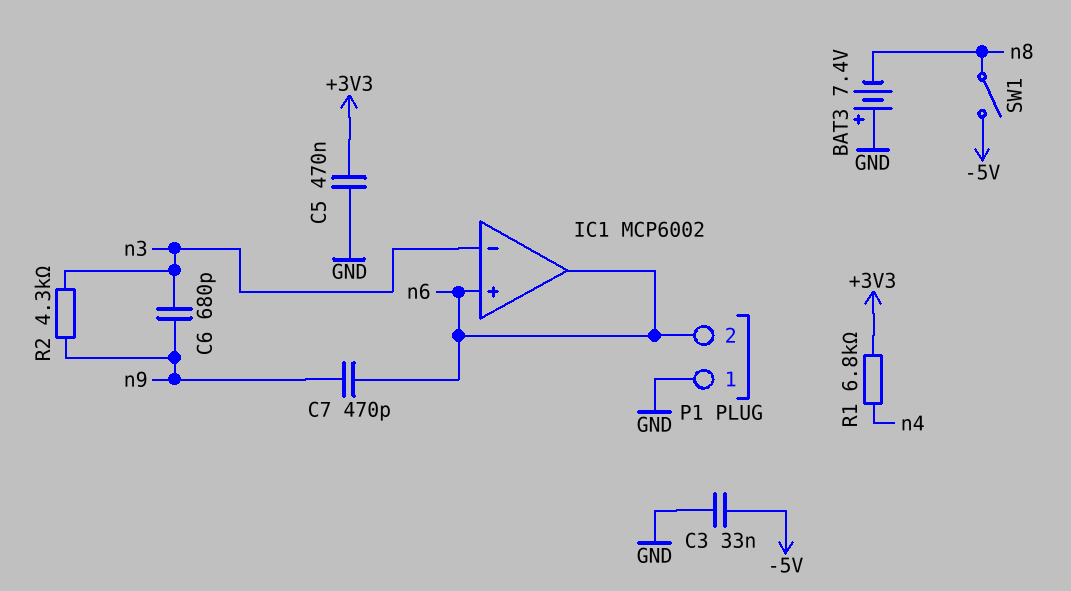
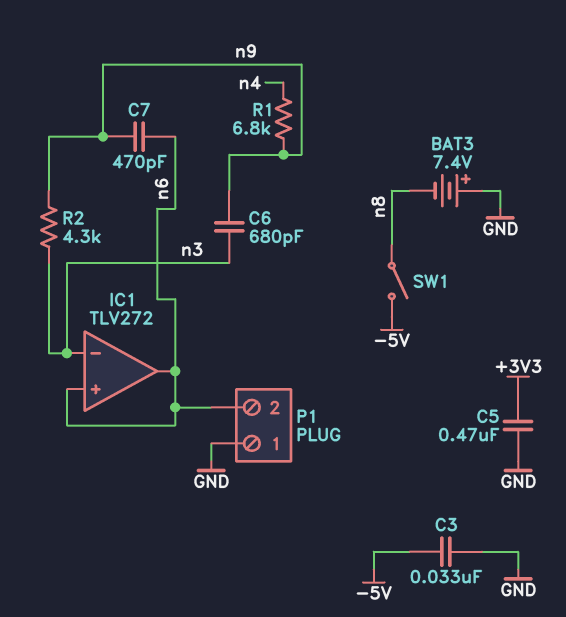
IC1: MCP6002 -> TLV272
R1: 6.8k (+3V3, n4) -> 6.8k (n4, n9)

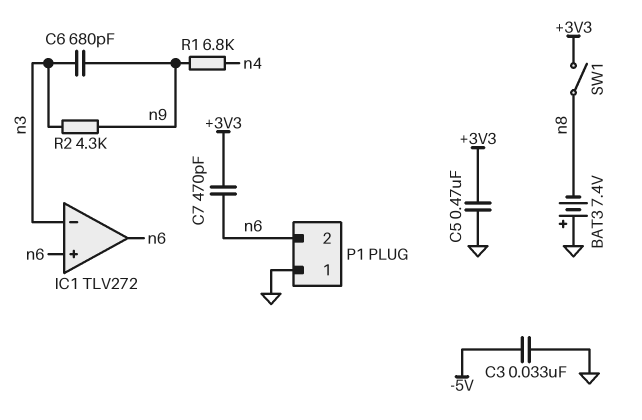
C7: 470pF (n6, n9) -> 470pF (+3V3, n6)
SW1: switch (-5V, n8) -> switch (+3V3, n8)

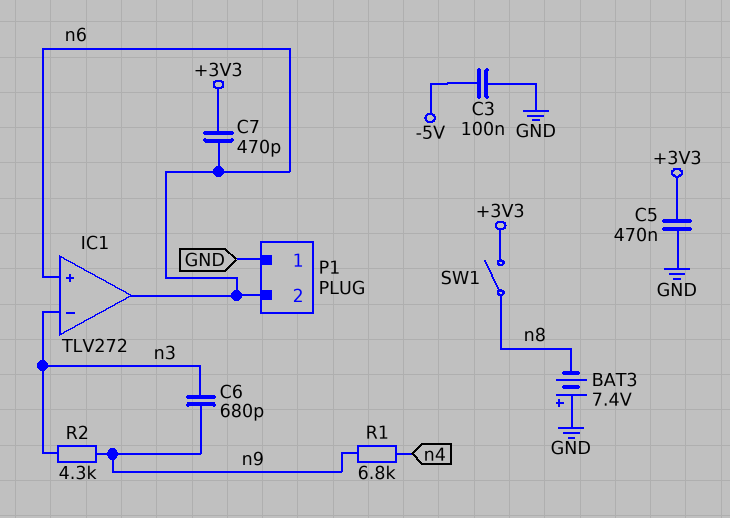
C3: 33nF (-5V, GND) -> 100nF (-5V, GND)

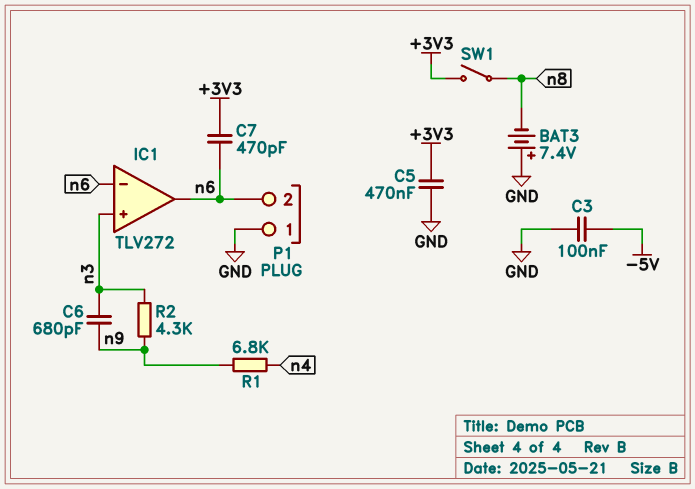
IC1 pin in+: n6 -> n3
IC1 pin in-: n3 -> n6

